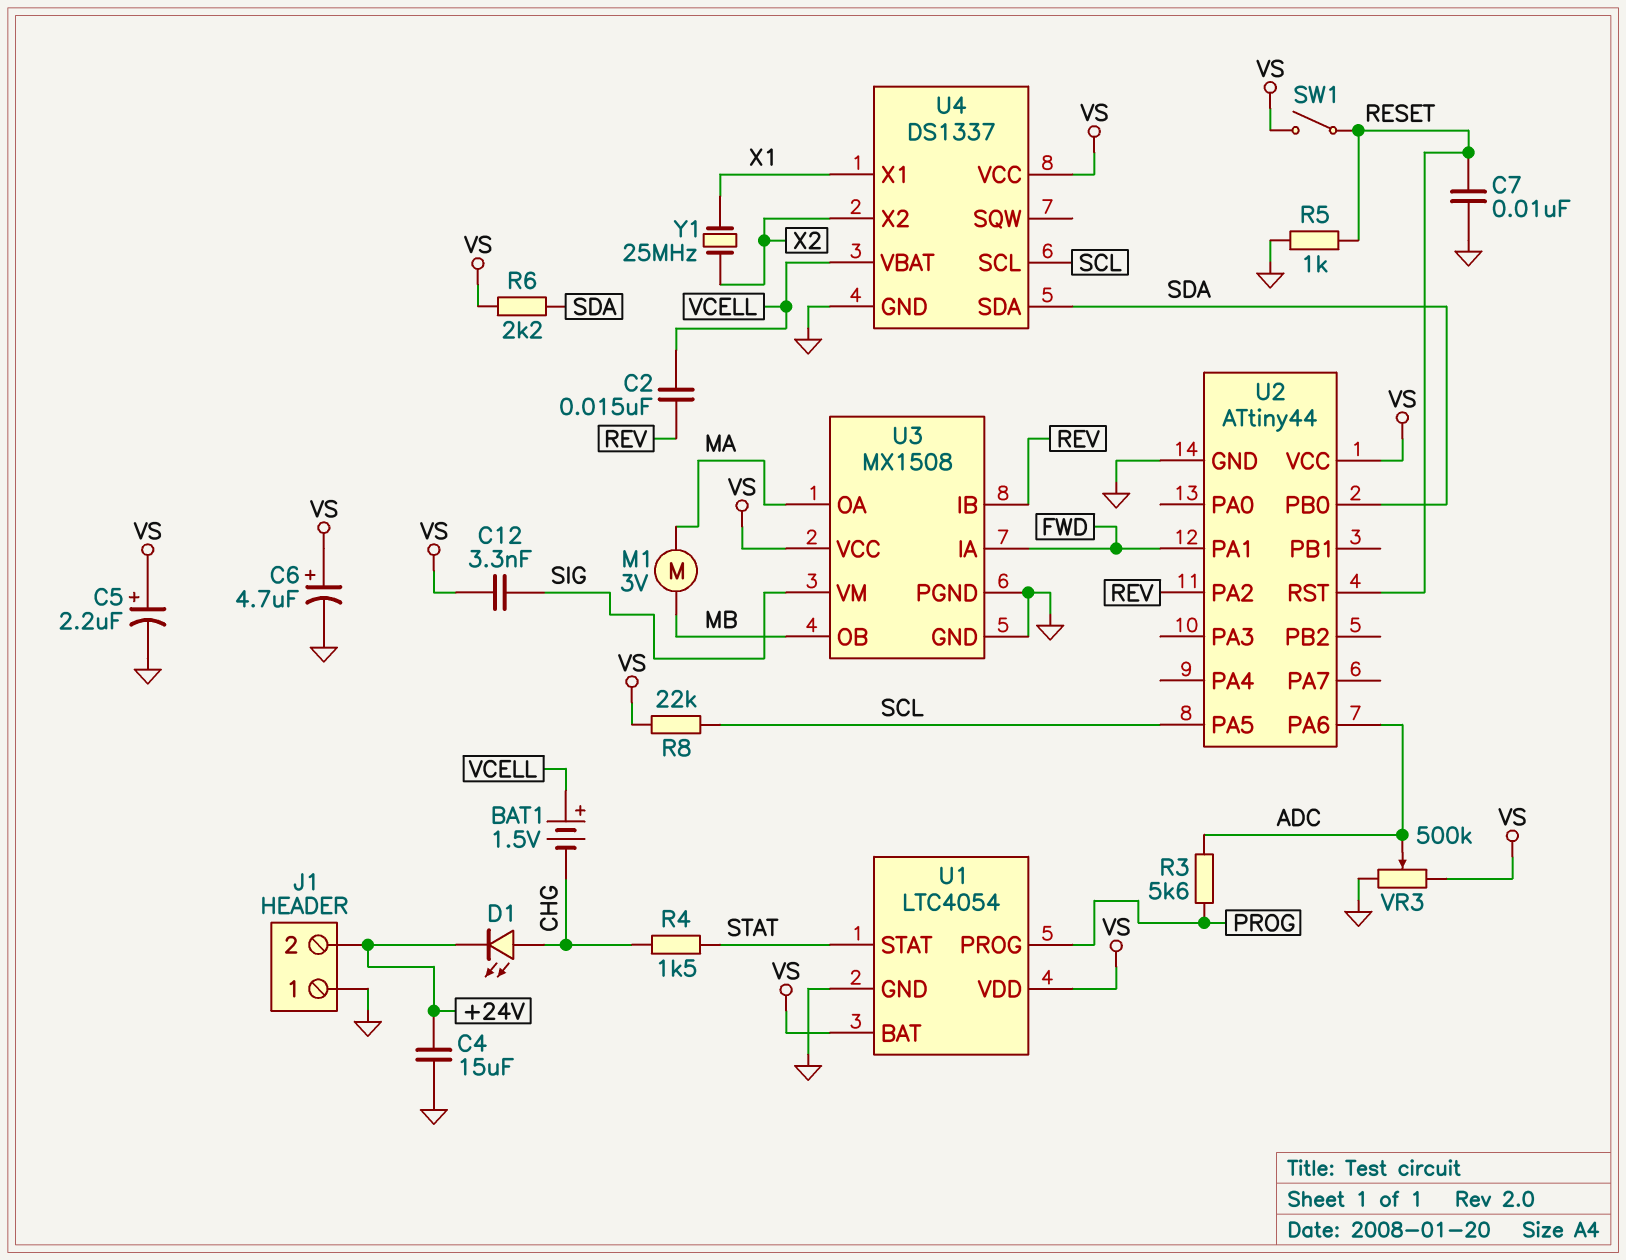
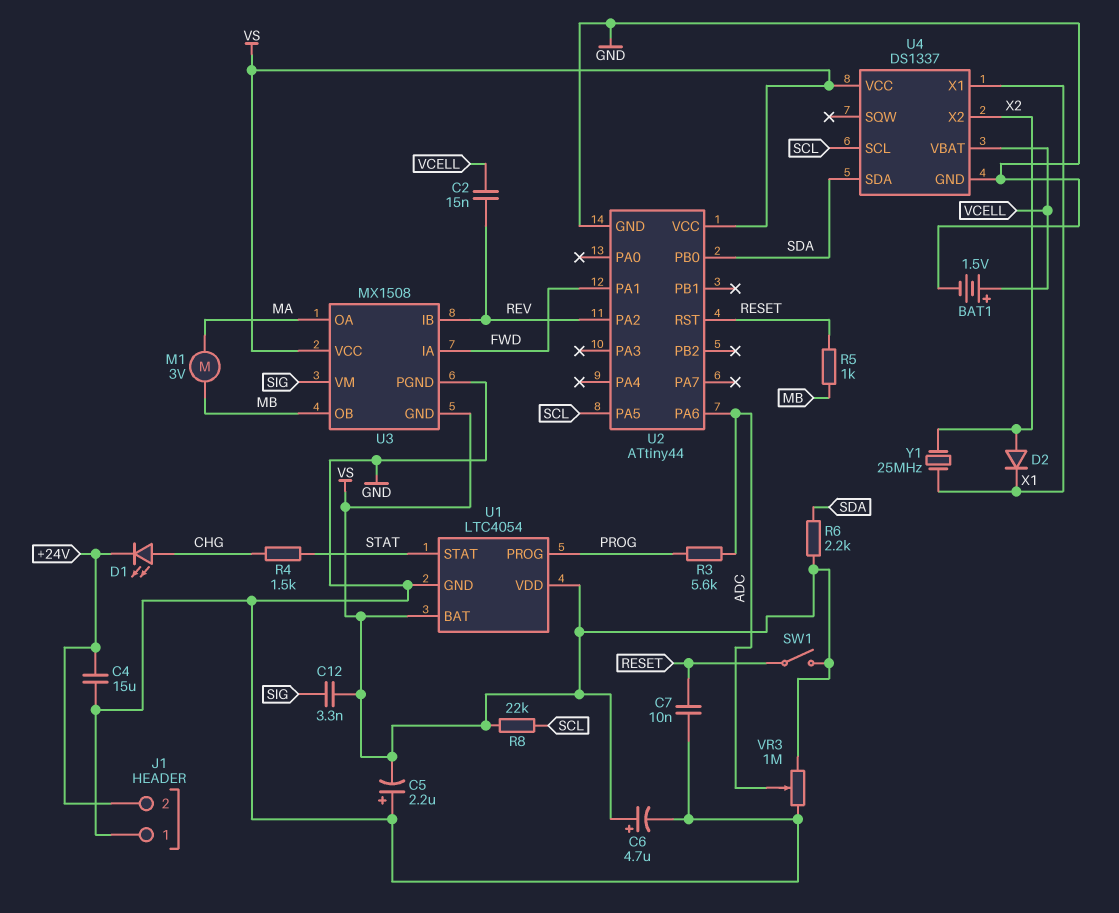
BAT1: 1.5V (plus VCELL, minus CHG) -> 1.5V (plus VCELL, minus GND)
C5: 2.2uF (plus VS, minus GND) -> 2.2uF (plus GND, minus VS)
D2: none -> diode (A X2, K X1)
R5: 1k (GND, RESET) -> 1k (MB, RESET)
U3 pin GND: GND -> VS
VR3: 500k (GND, VS, wiper ADC) -> 1M (GND, VS, wiper ADC)

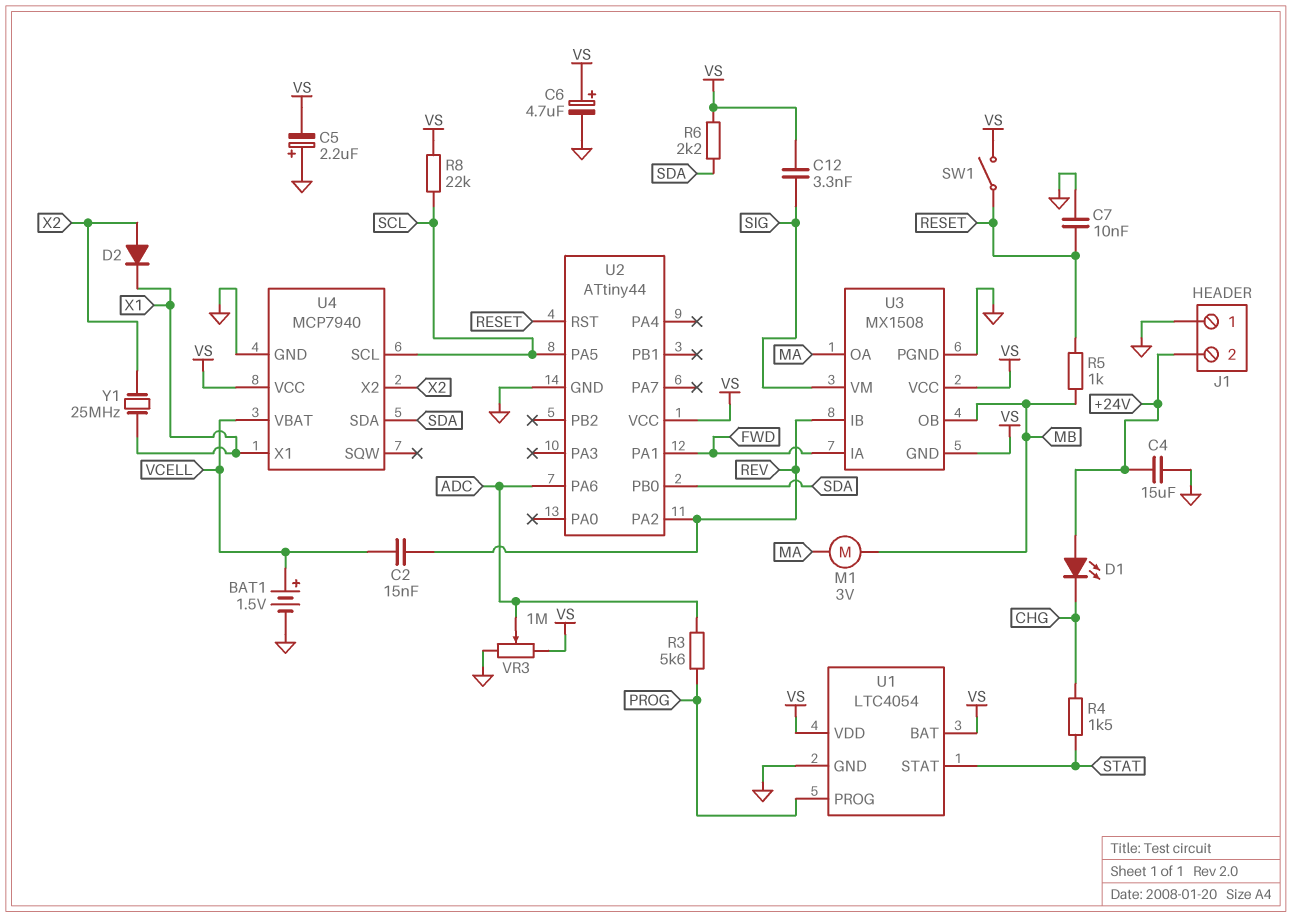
D1: LED (A CHG, K +24V) -> LED (A +24V, K CHG)
U4: DS1337 -> MCP7940

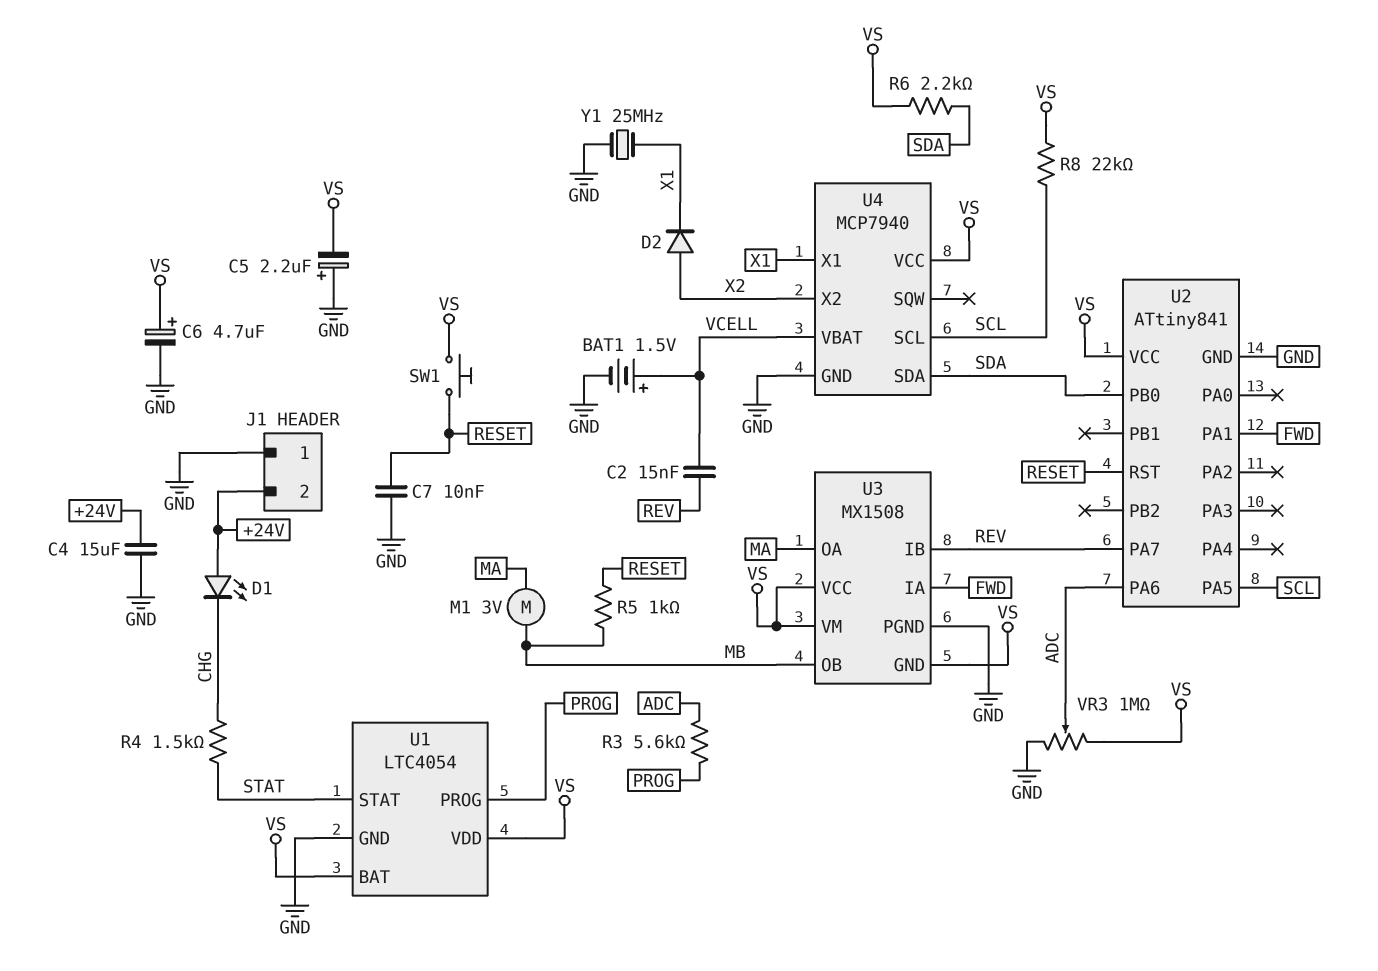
C12: 3.3nF (SIG, VS) -> none
SW1: switch (RESET, VS) -> button (RESET, VS)
U2: ATtiny44 -> ATtiny841
U2 pin PA2: REV -> none
U2 pin PA7: none -> REV
U3 pin VM: SIG -> VS
Y1: 25MHz (X1, X2) -> 25MHz (GND, X1)

